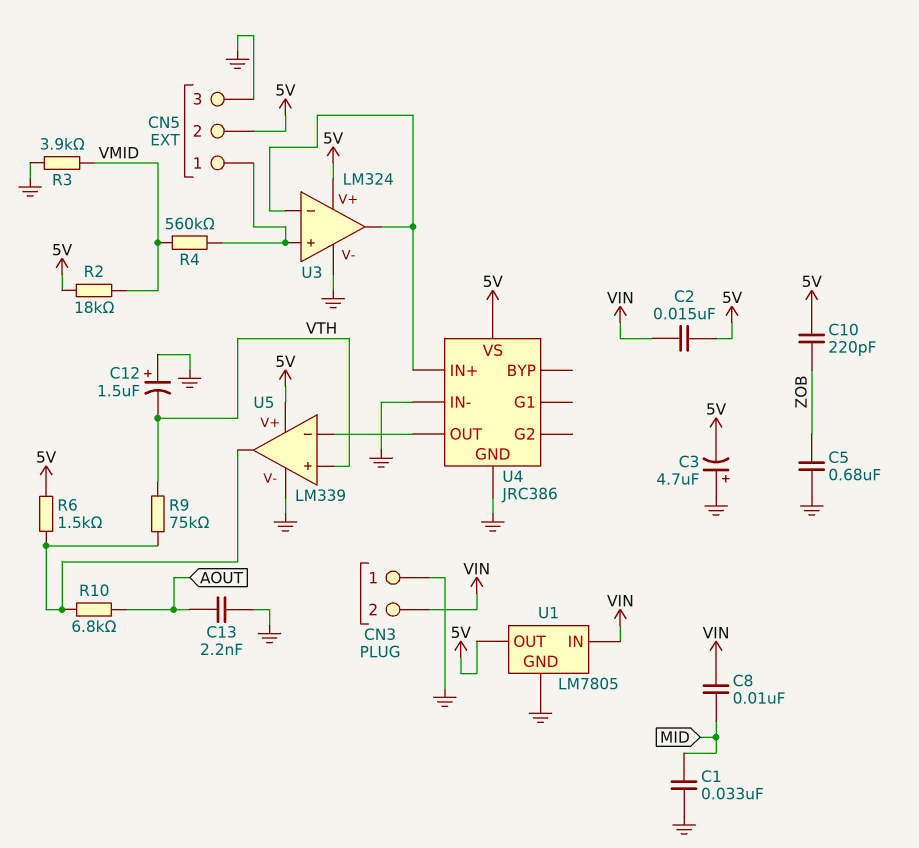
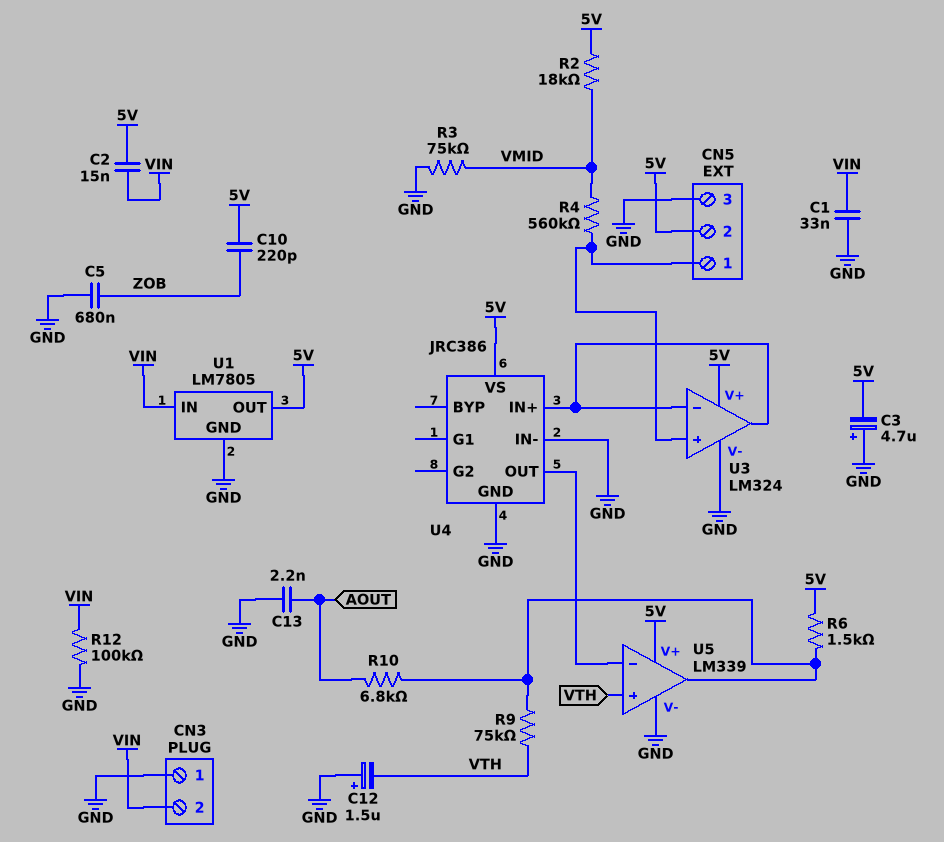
C1: 33nF (GND, MID) -> 33nF (GND, VIN)
C8: 10nF (MID, VIN) -> none
R3: 3.9k (GND, VMID) -> 75k (GND, VMID)
R12: none -> 100k (GND, VIN)

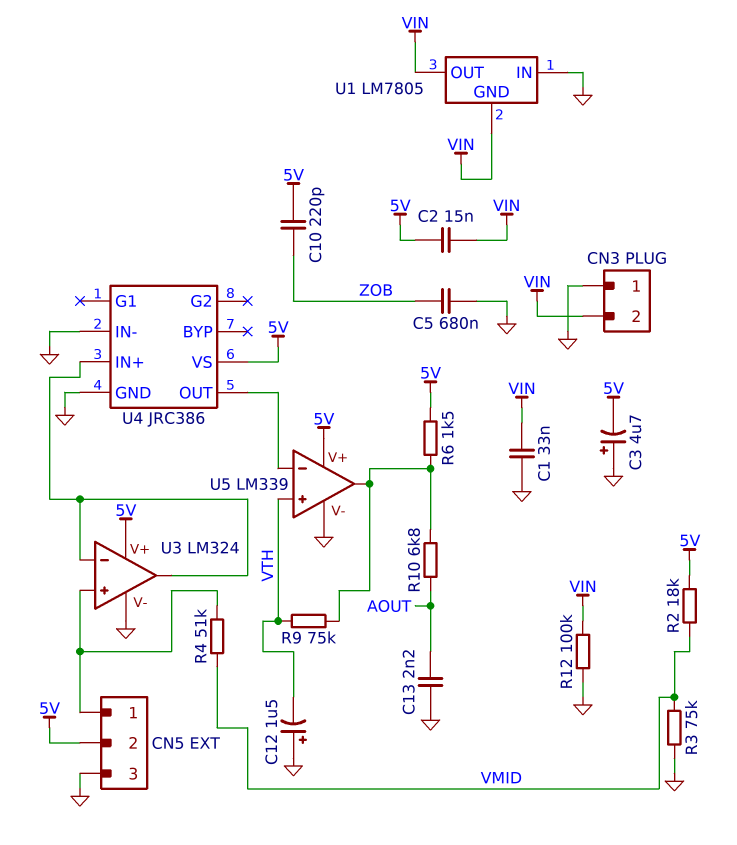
R4: 560k (CN5/1, VMID) -> 51k (CN5/1, VMID)
U1 pin GND: GND -> VIN
U1 pin IN: VIN -> GND
U1 pin OUT: 5V -> VIN

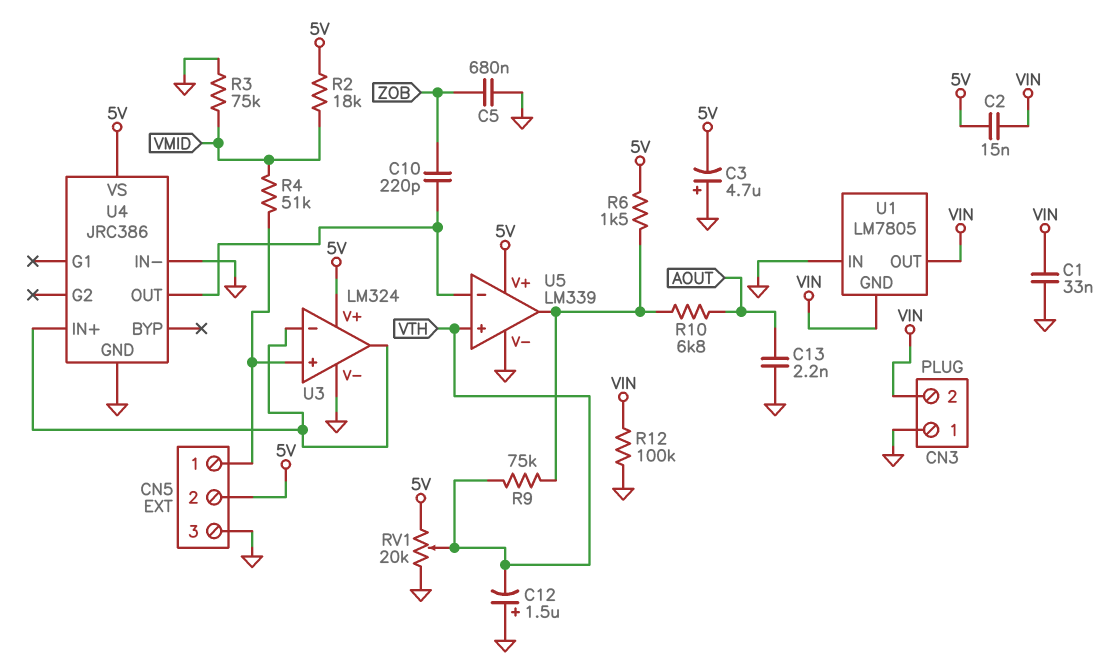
C10: 220pF (5V, ZOB) -> 220pF (U4/OUT, ZOB)
RV1: none -> 20k (5V, GND, wiper VTH)

